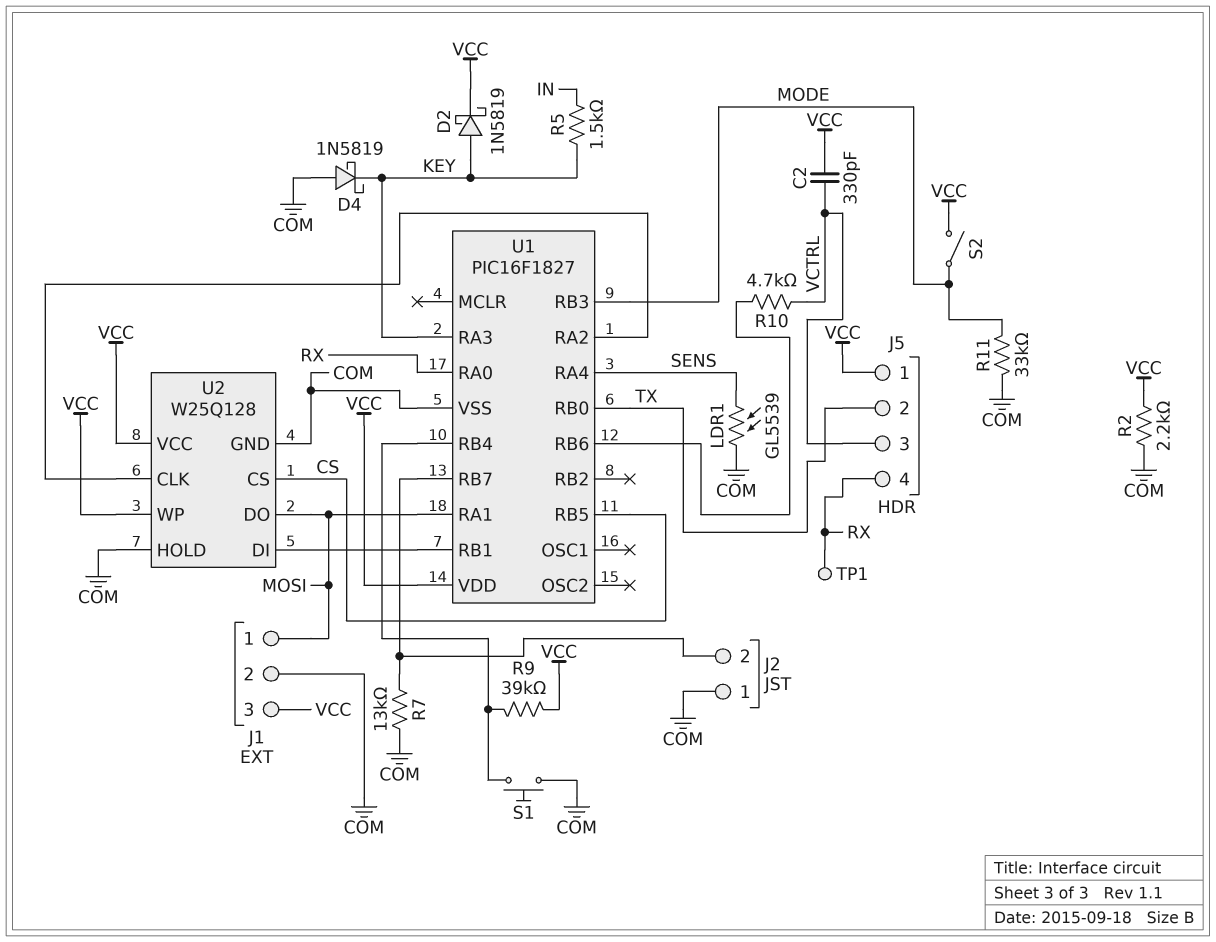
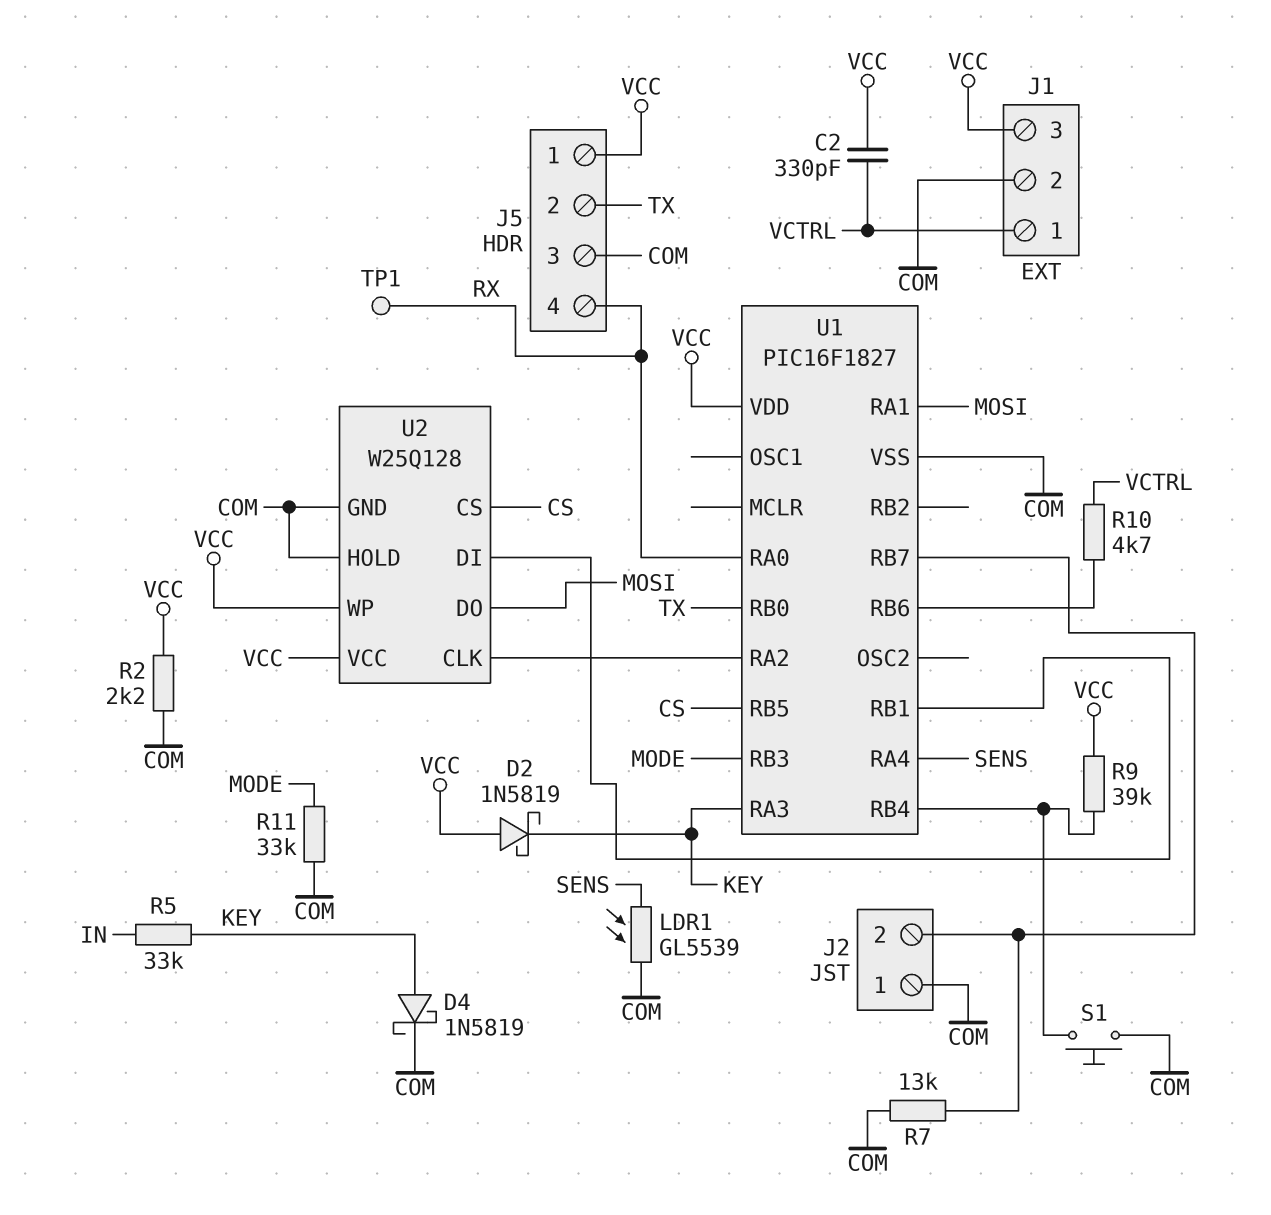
D2: schottky 1N5819 (A KEY, K VCC) -> schottky 1N5819 (A VCC, K KEY)
D4: schottky 1N5819 (A COM, K KEY) -> schottky 1N5819 (A KEY, K COM)
J1 pin 1: MOSI -> VCTRL
J5 pin 3: VCTRL -> COM
R5: 1.5k (IN, KEY) -> 33k (IN, KEY)
S2: switch (MODE, VCC) -> none

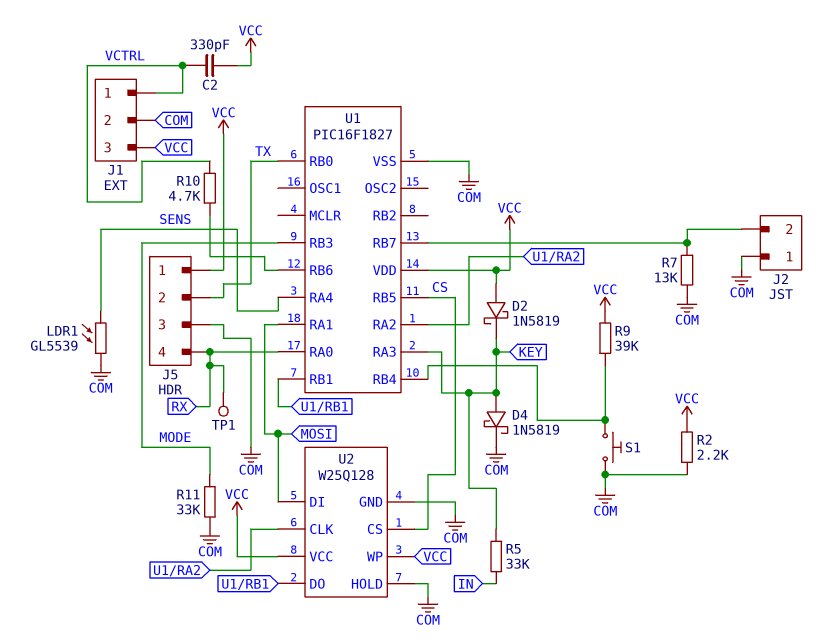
U2 pin DI: U1/RB1 -> MOSI
U2 pin DO: MOSI -> U1/RB1

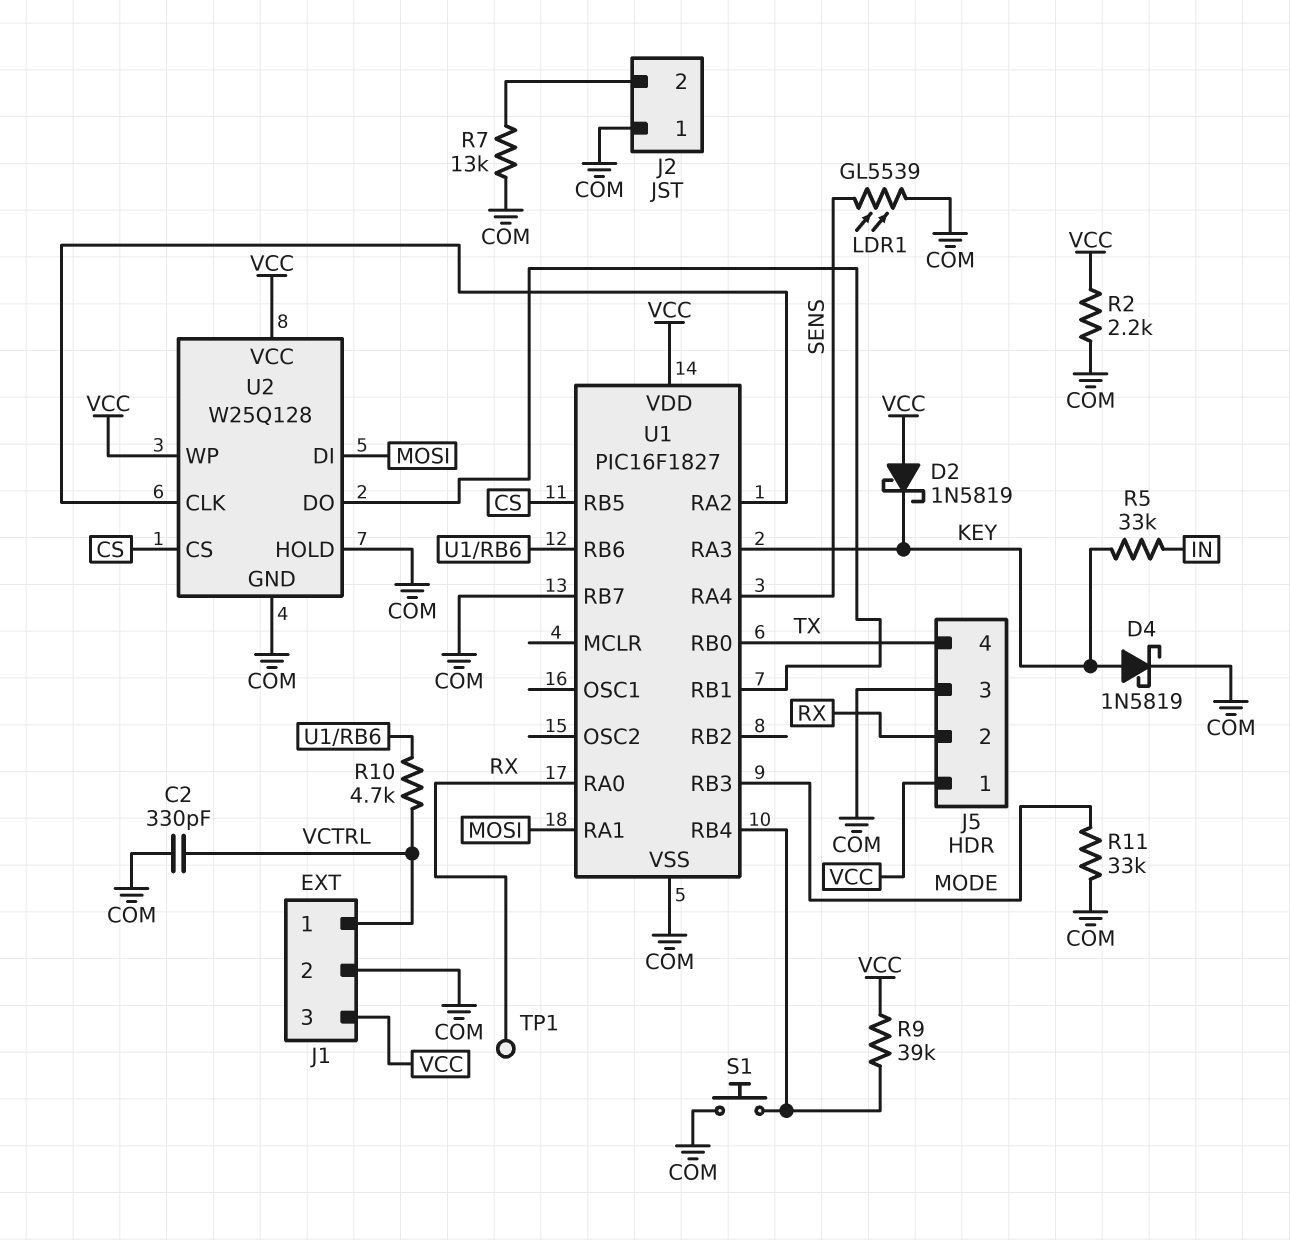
C2: 330pF (VCC, VCTRL) -> 330pF (COM, VCTRL)
J5 pin 2: TX -> RX
J5 pin 4: RX -> TX
U1 pin RB7: J2/2 -> COM

